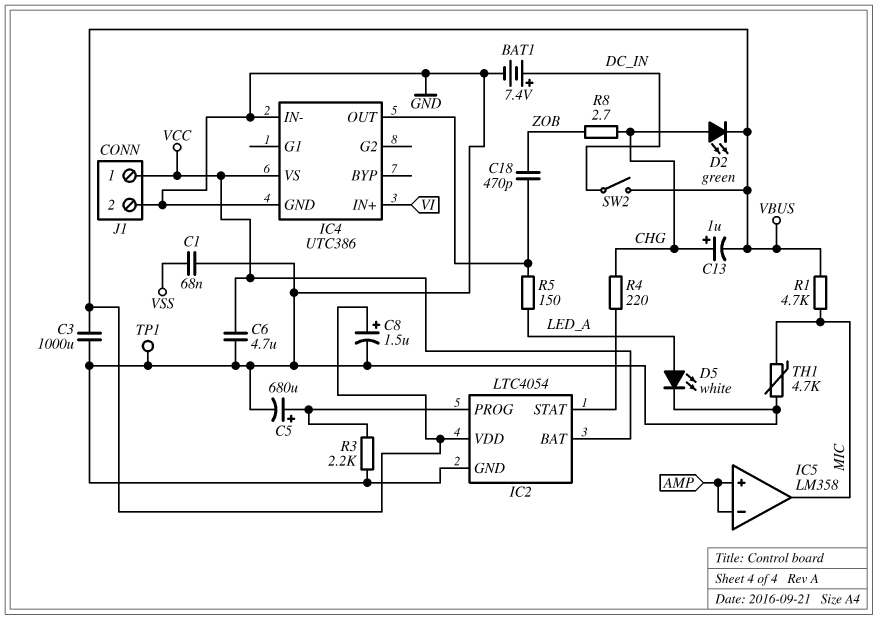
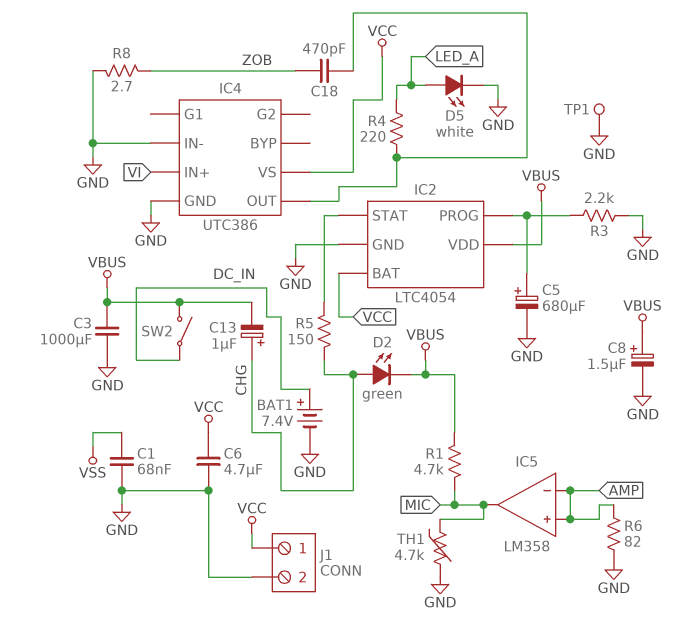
R4: 220 (CHG, IC2/STAT) -> 220 (IC4/OUT, LED_A)
R5: 150 (IC4/OUT, LED_A) -> 150 (CHG, IC2/STAT)
R6: none -> 82 (AMP, GND)
R8: 2.7 (CHG, ZOB) -> 2.7 (GND, ZOB)

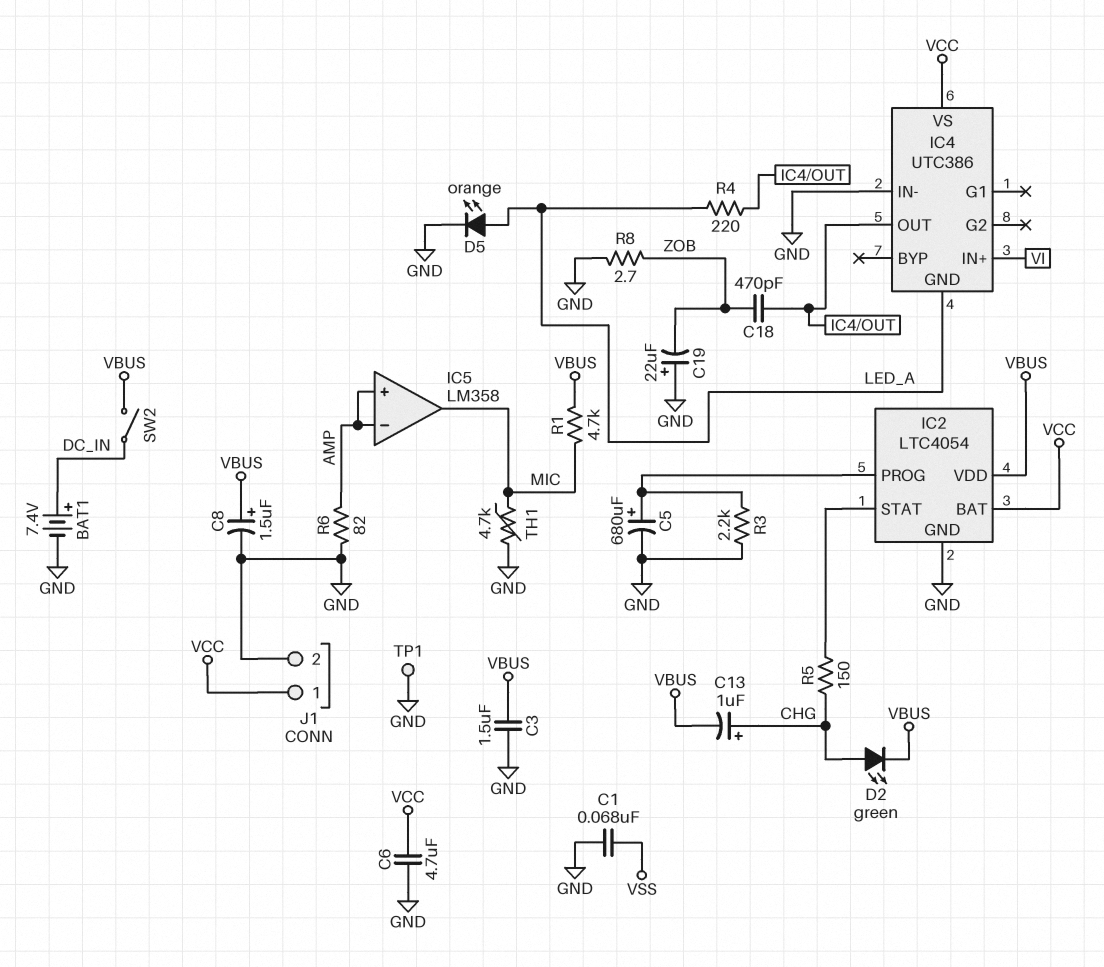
C3: 1000uF (GND, VBUS) -> 1.5uF (GND, VBUS)
C19: none -> 22uF (plus GND, minus ZOB)
D5: LED white (A LED_A, K GND) -> LED orange (A LED_A, K GND)
IC4 pin GND: GND -> LED_A

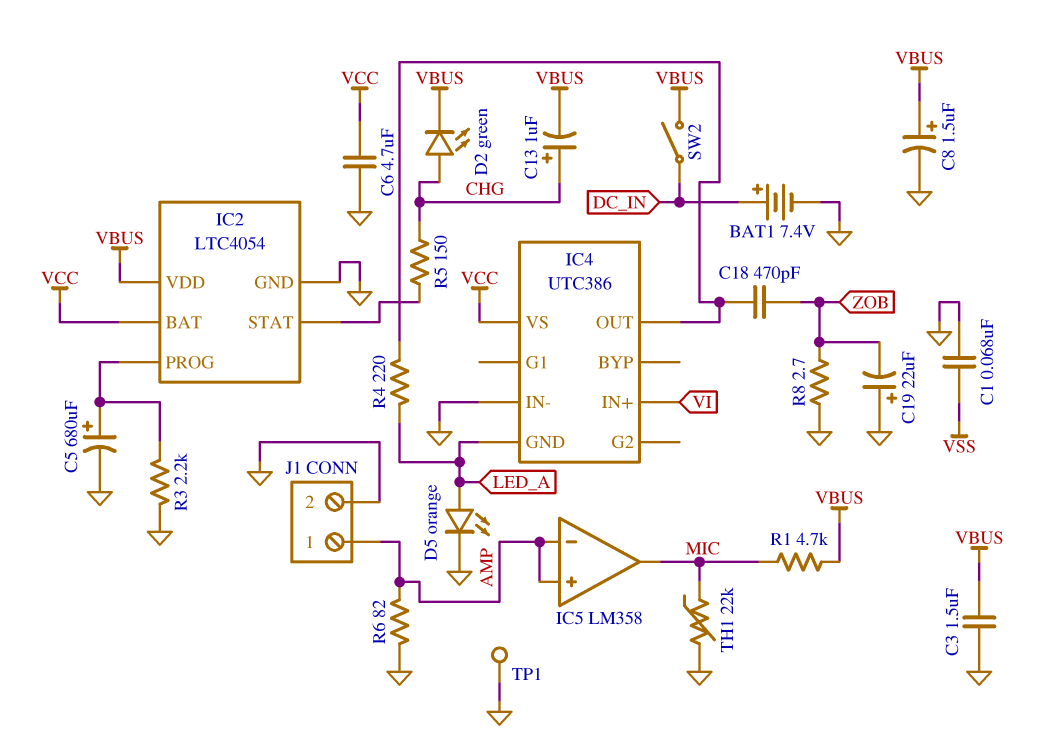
J1 pin 1: VCC -> AMP
TH1: 4.7k (GND, MIC) -> 22k (GND, MIC)

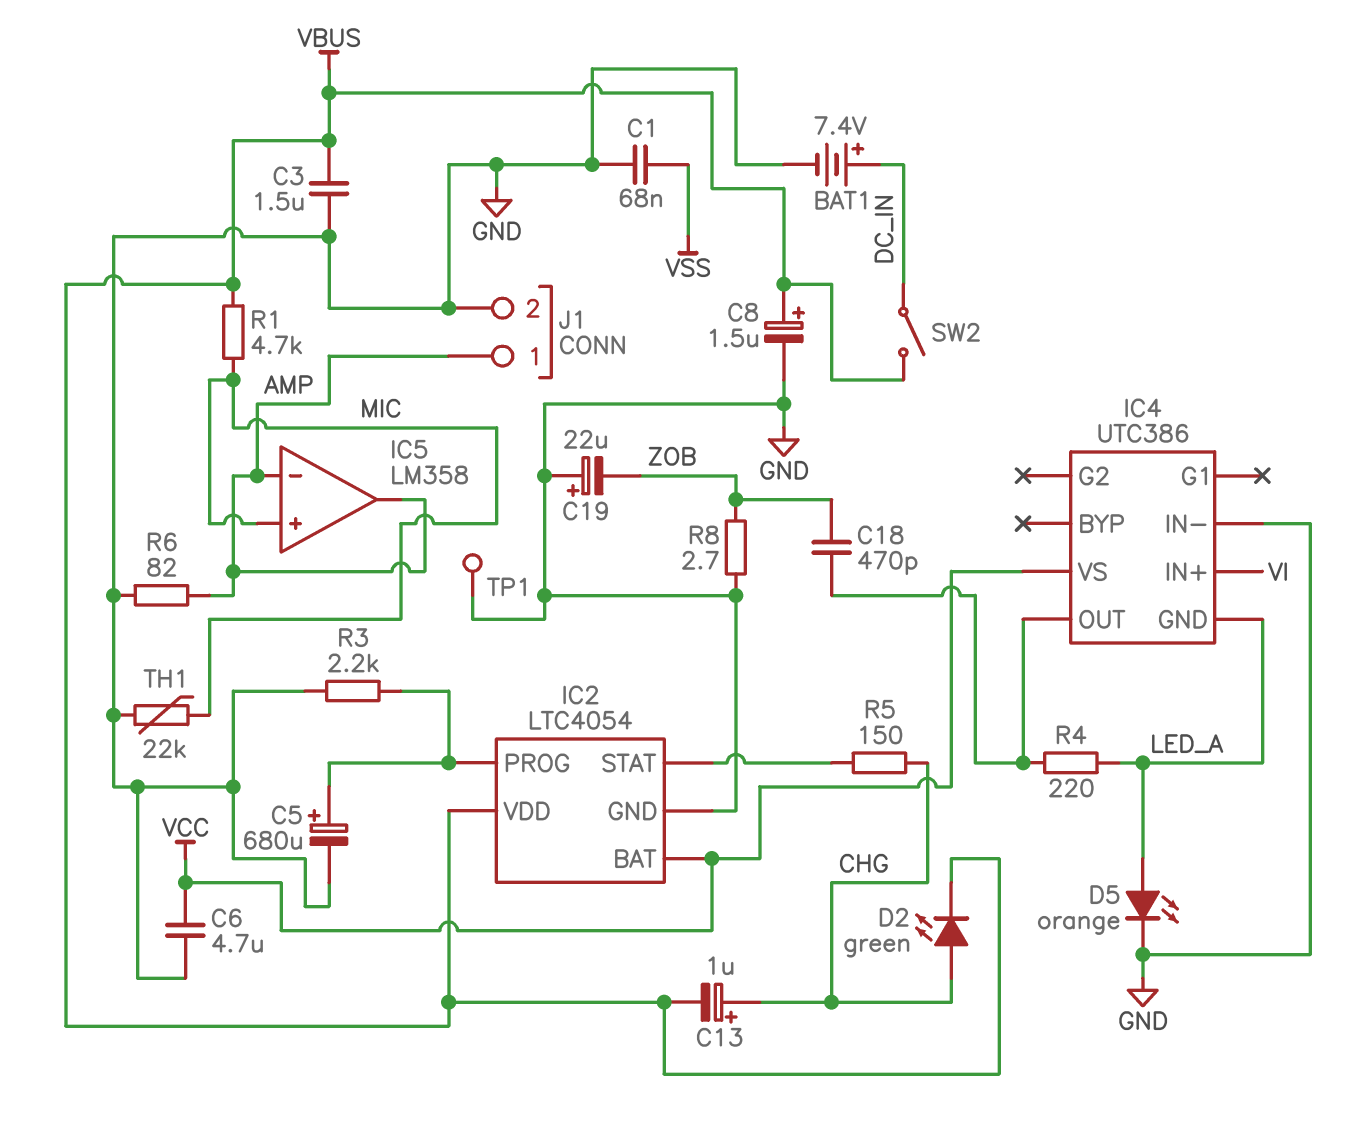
IC5 pin in+: AMP -> MIC
IC5 pin out: MIC -> AMP

